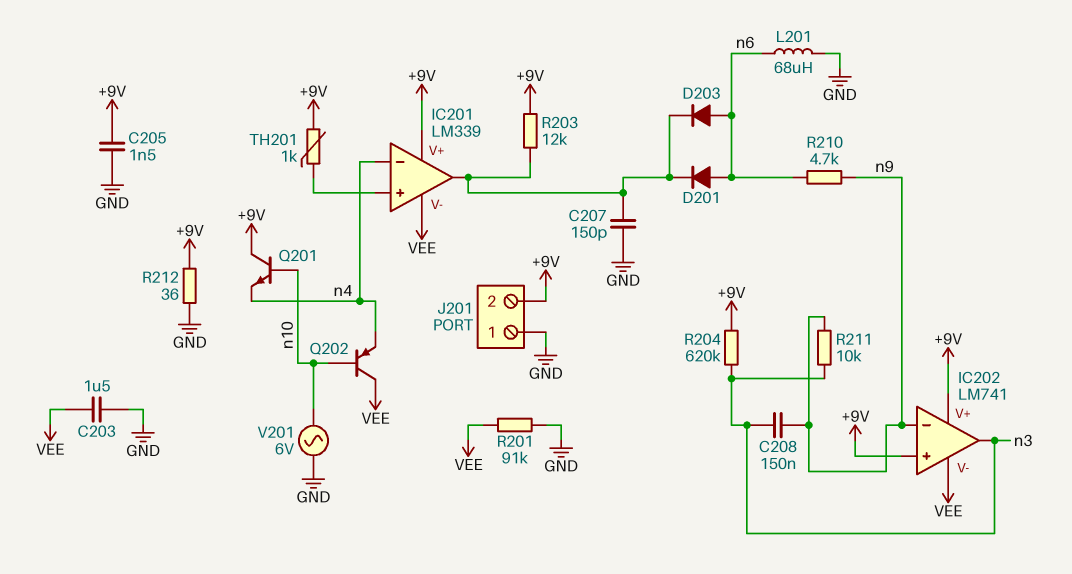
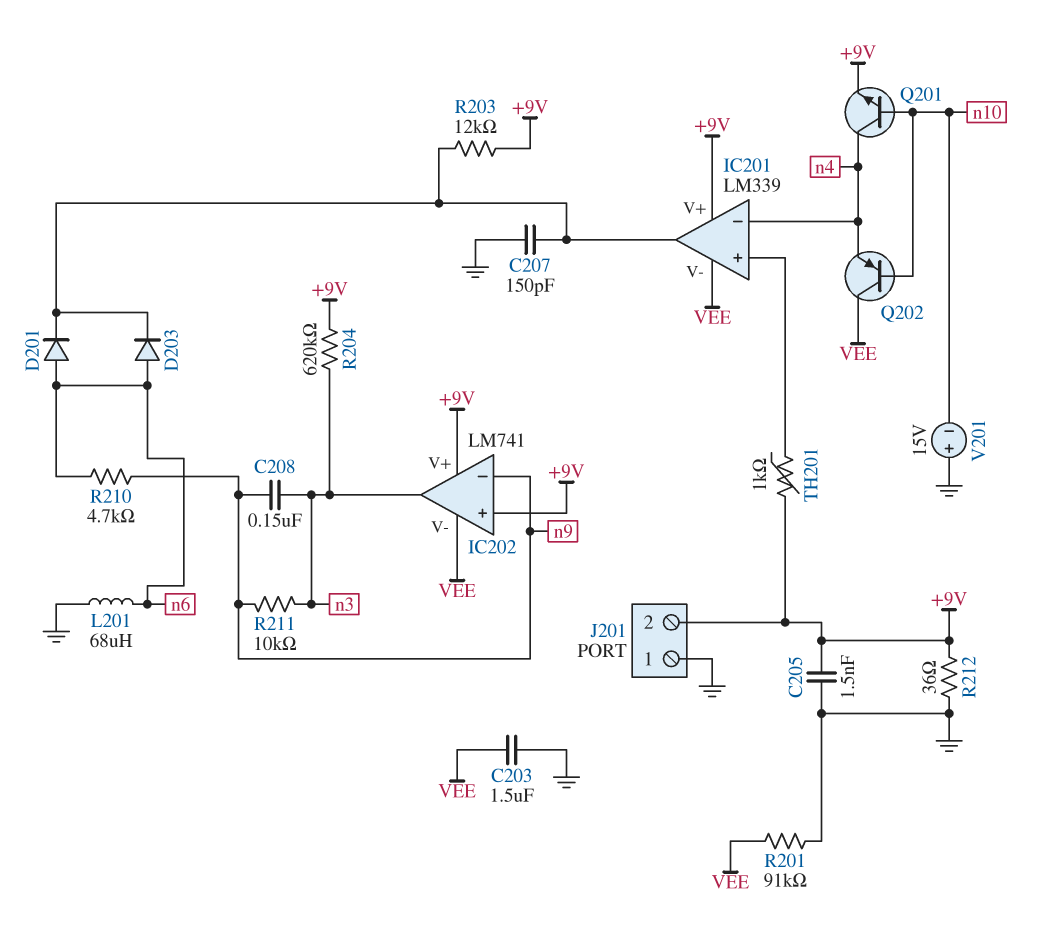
Q201: NPN (B n10, C +9V, E n4) -> NPN (B n10, C n4, E +9V)
V201: AC 6V (GND, n10) -> 15V (plus GND, minus n10)

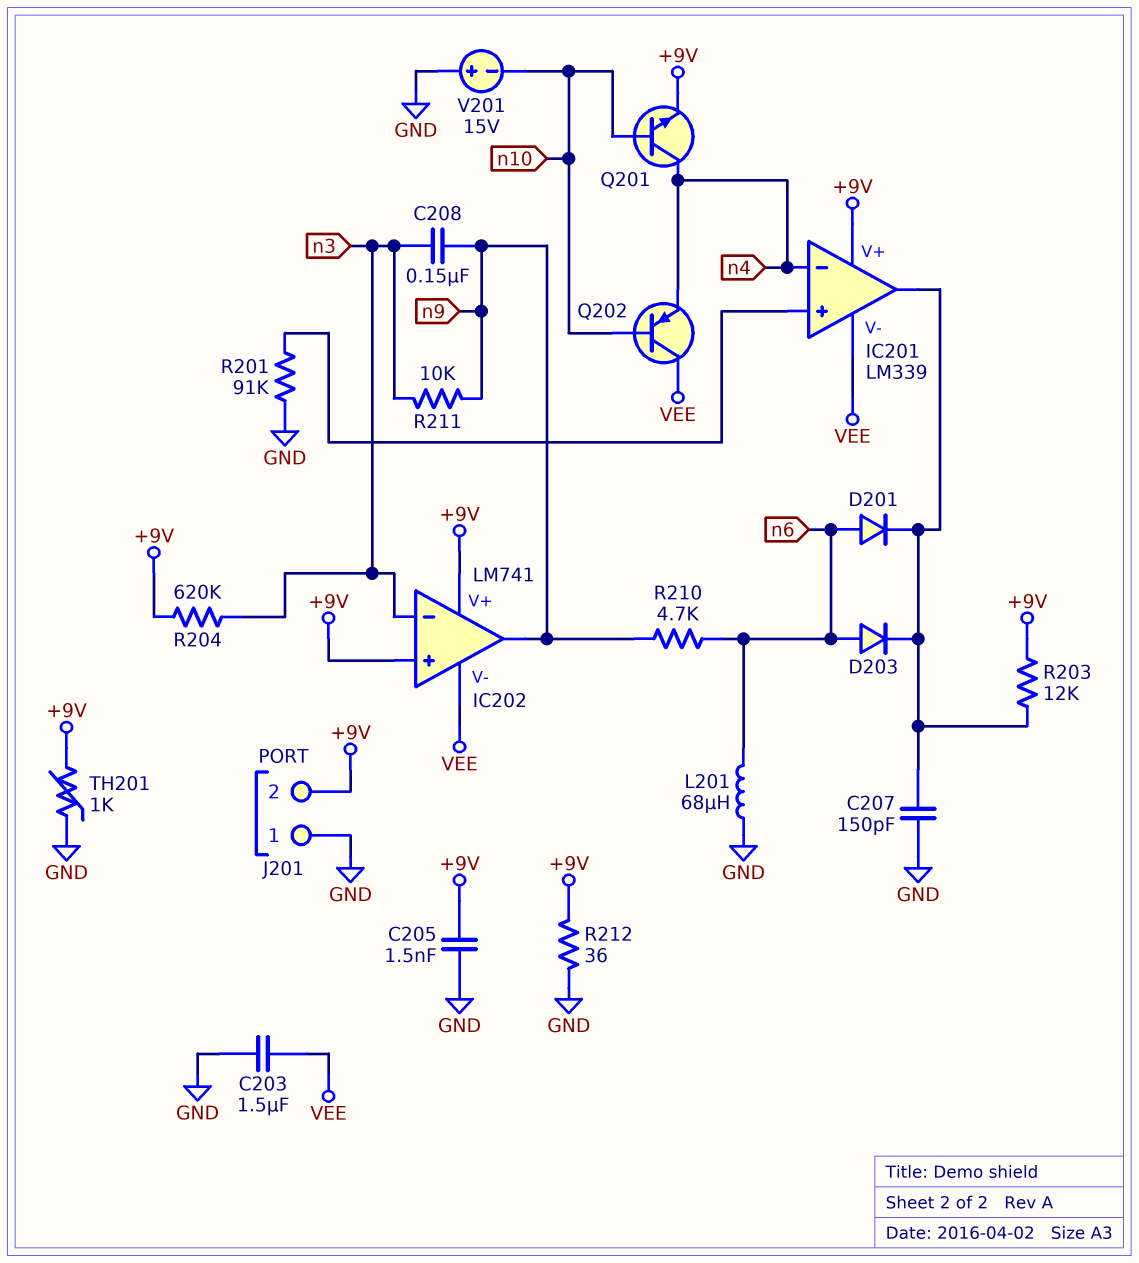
IC202 pin in-: n9 -> n3
IC202 pin out: n3 -> n9
R201: 91k (GND, VEE) -> 91k (GND, IC201/in+)
TH201: 1k (+9V, IC201/in+) -> 1k (+9V, GND)

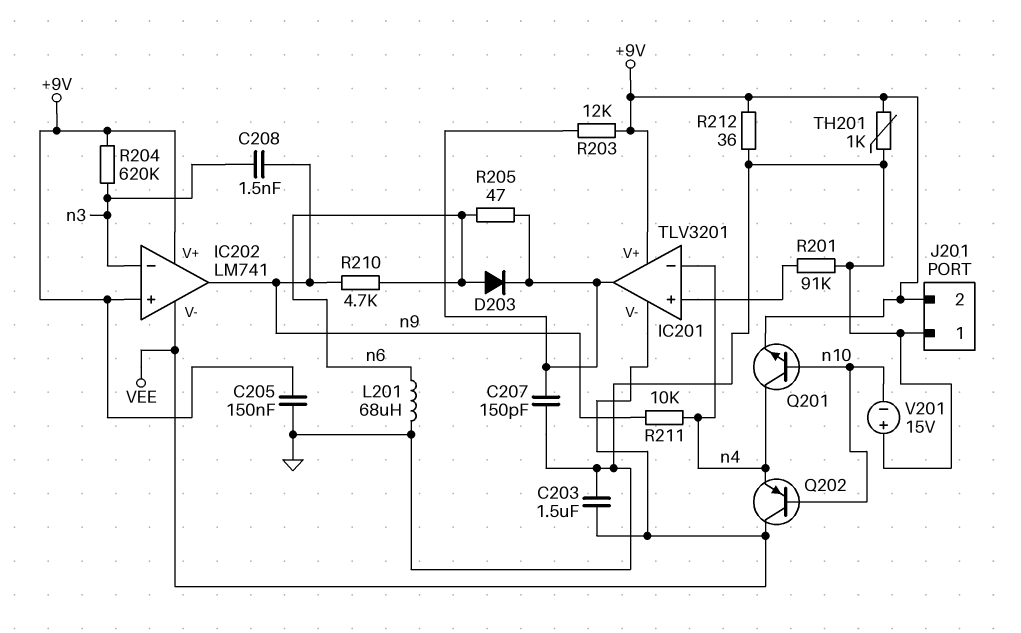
C205: 1.5nF (+9V, GND) -> 150nF (+9V, GND)
C208: 150nF (n3, n9) -> 1.5nF (n3, n9)
D201: diode (A n6, K IC201/out) -> none
IC201: LM339 -> TLV3201
R205: none -> 47 (IC201/out, n6)
R211: 10k (n3, n9) -> 10k (n4, n9)

